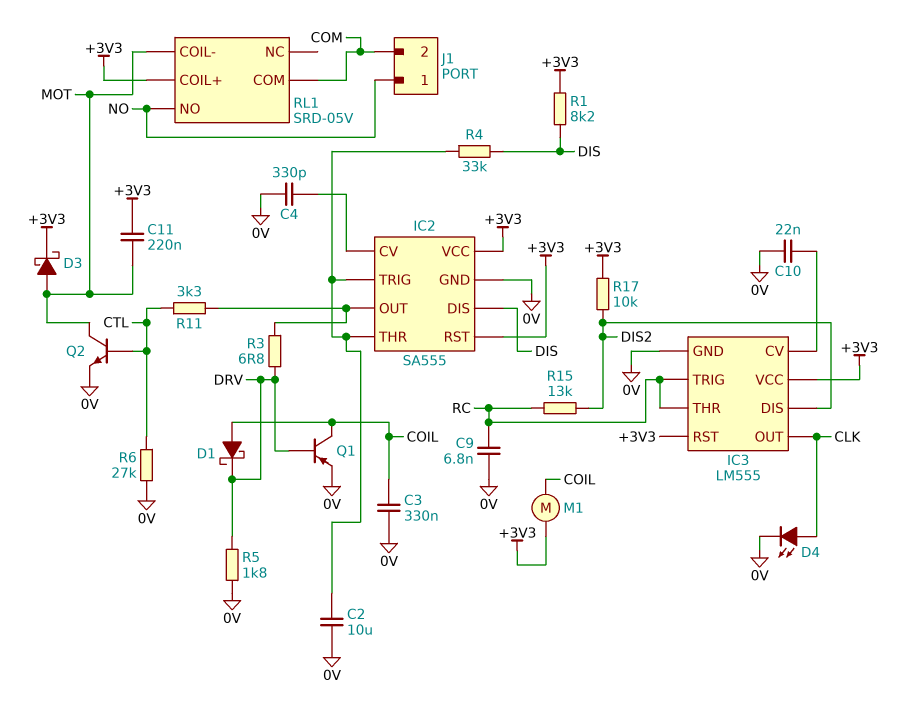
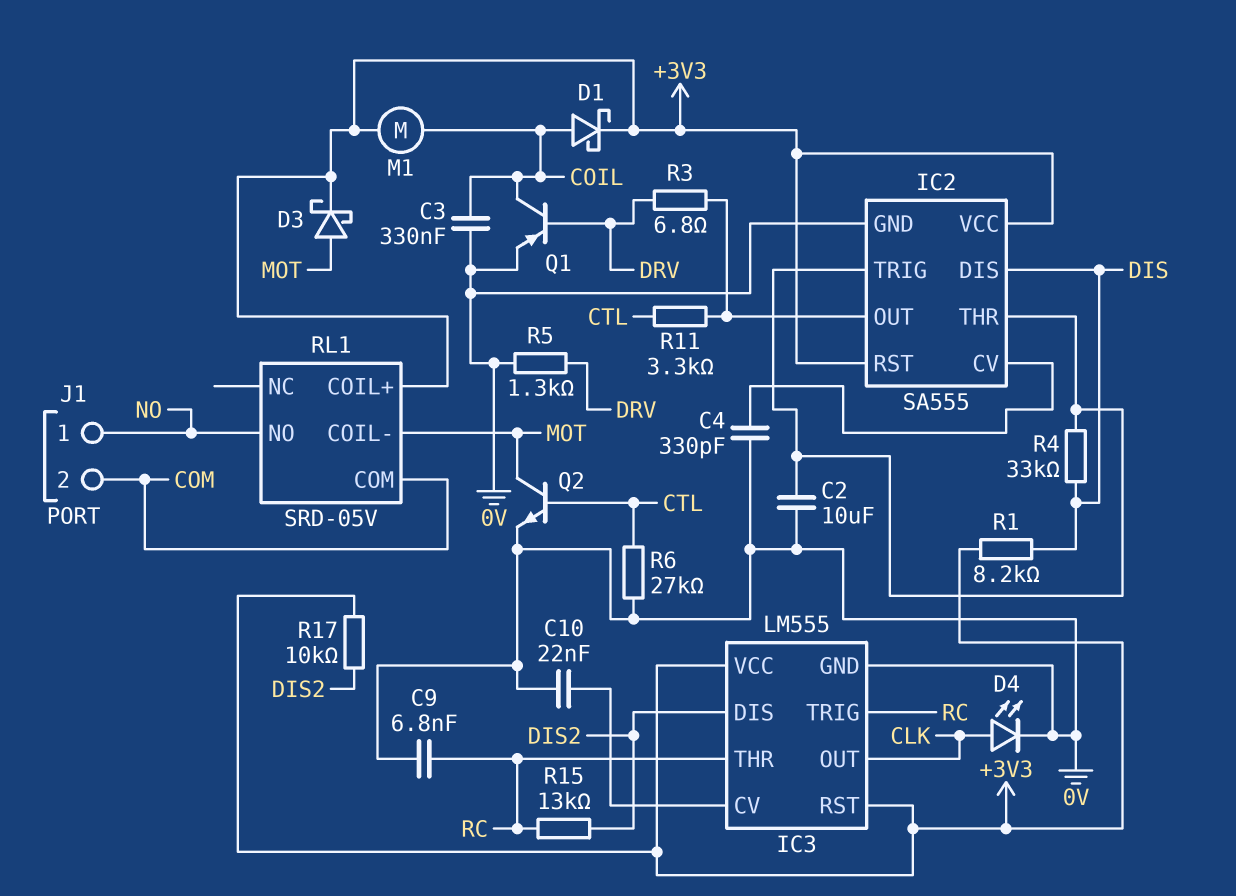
C11: 220nF (+3V3, MOT) -> none
D1: schottky (A COIL, K DRV) -> schottky (A COIL, K +3V3)
R5: 1.8k (0V, DRV) -> 1.3k (0V, DRV)

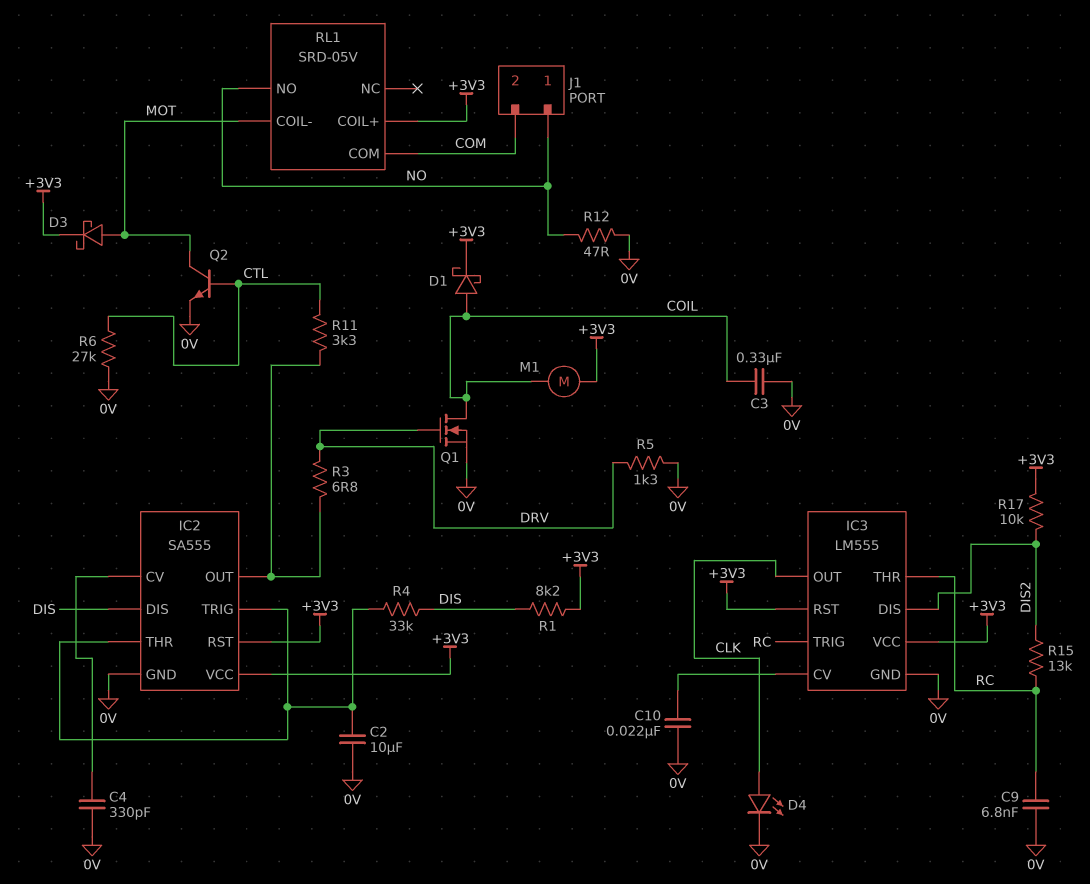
Q1: PNP (B DRV, C COIL, E 0V) -> NMOS (G DRV, D COIL, S 0V)
R12: none -> 47 (0V, NO)

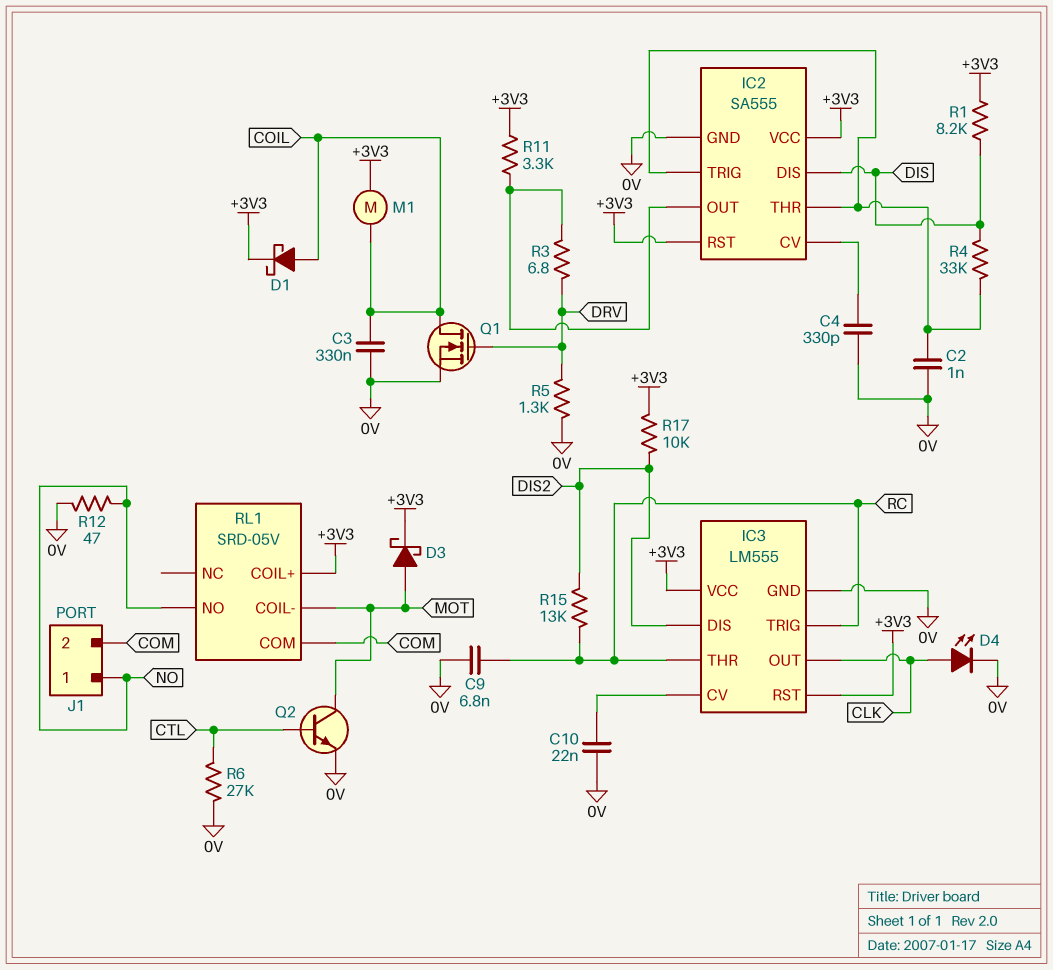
C2: 10uF (0V, IC2/THR) -> 1nF (0V, IC2/THR)
R11: 3.3k (CTL, IC2/OUT) -> 3.3k (+3V3, IC2/OUT)

